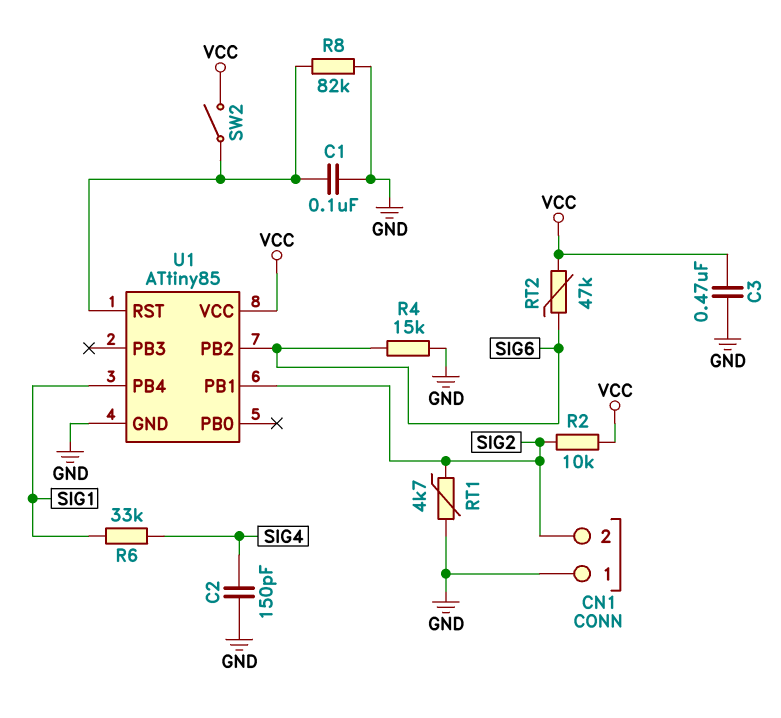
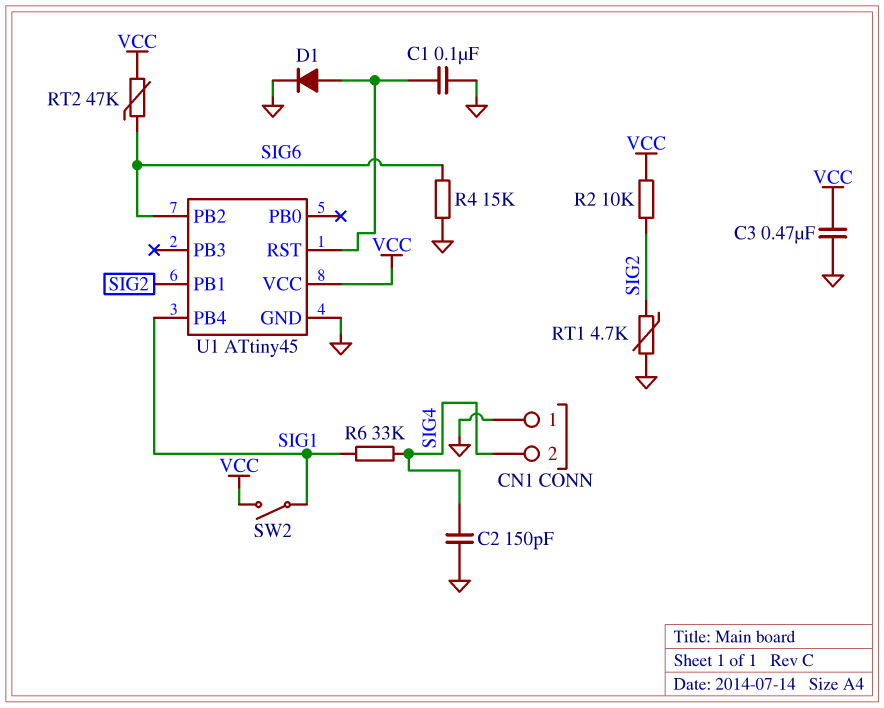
CN1 pin 2: SIG2 -> SIG4
D1: none -> diode (A U1/RST, K GND)
R8: 82k (GND, U1/RST) -> none
SW2: switch (U1/RST, VCC) -> switch (SIG1, VCC)
U1: ATtiny85 -> ATtiny45

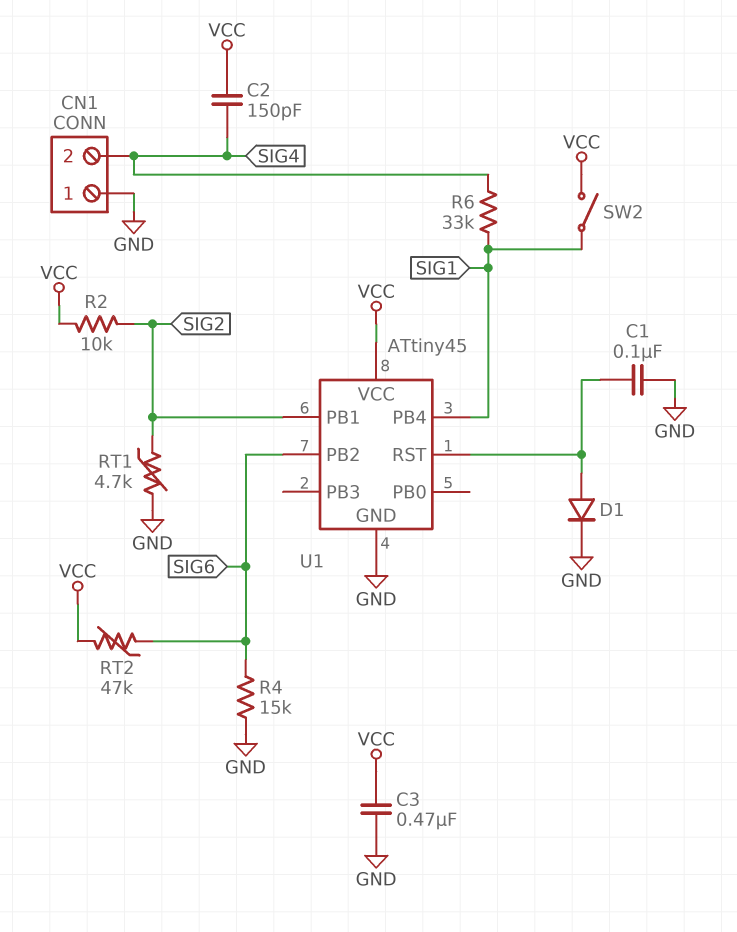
C2: 150pF (GND, SIG4) -> 150pF (SIG4, VCC)

